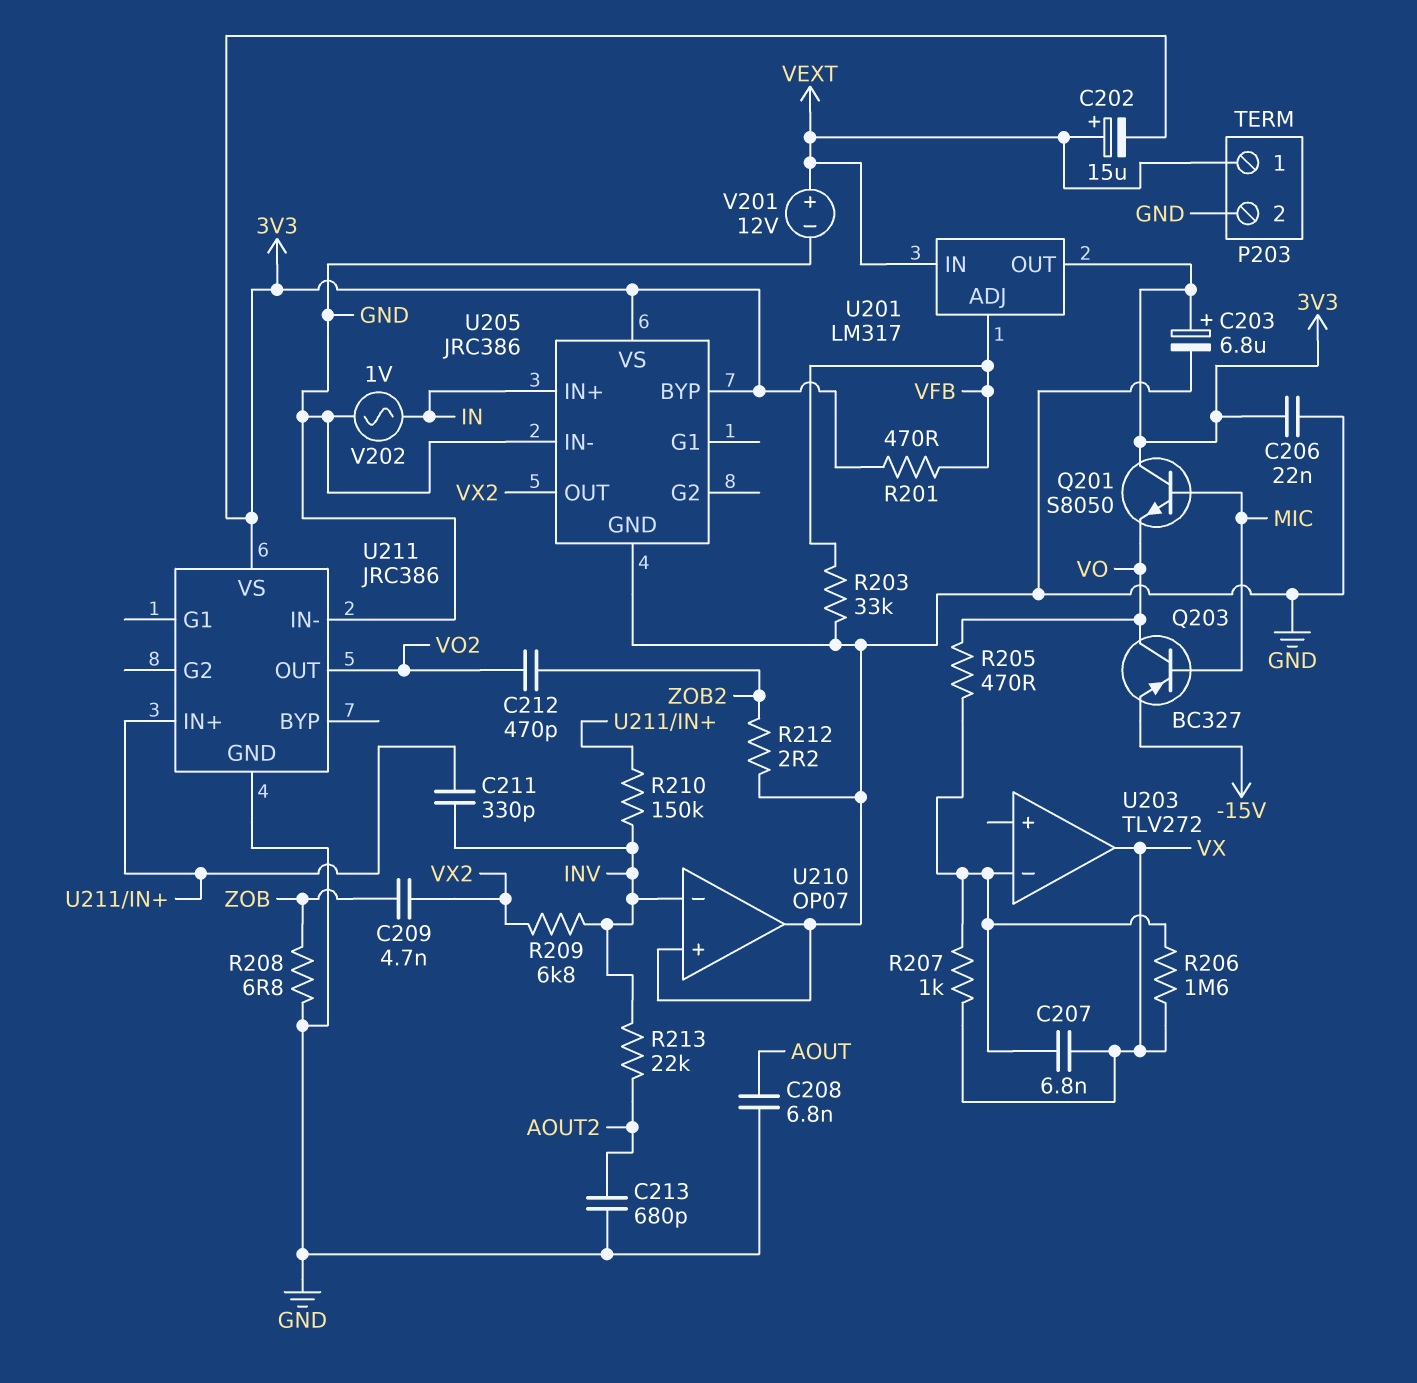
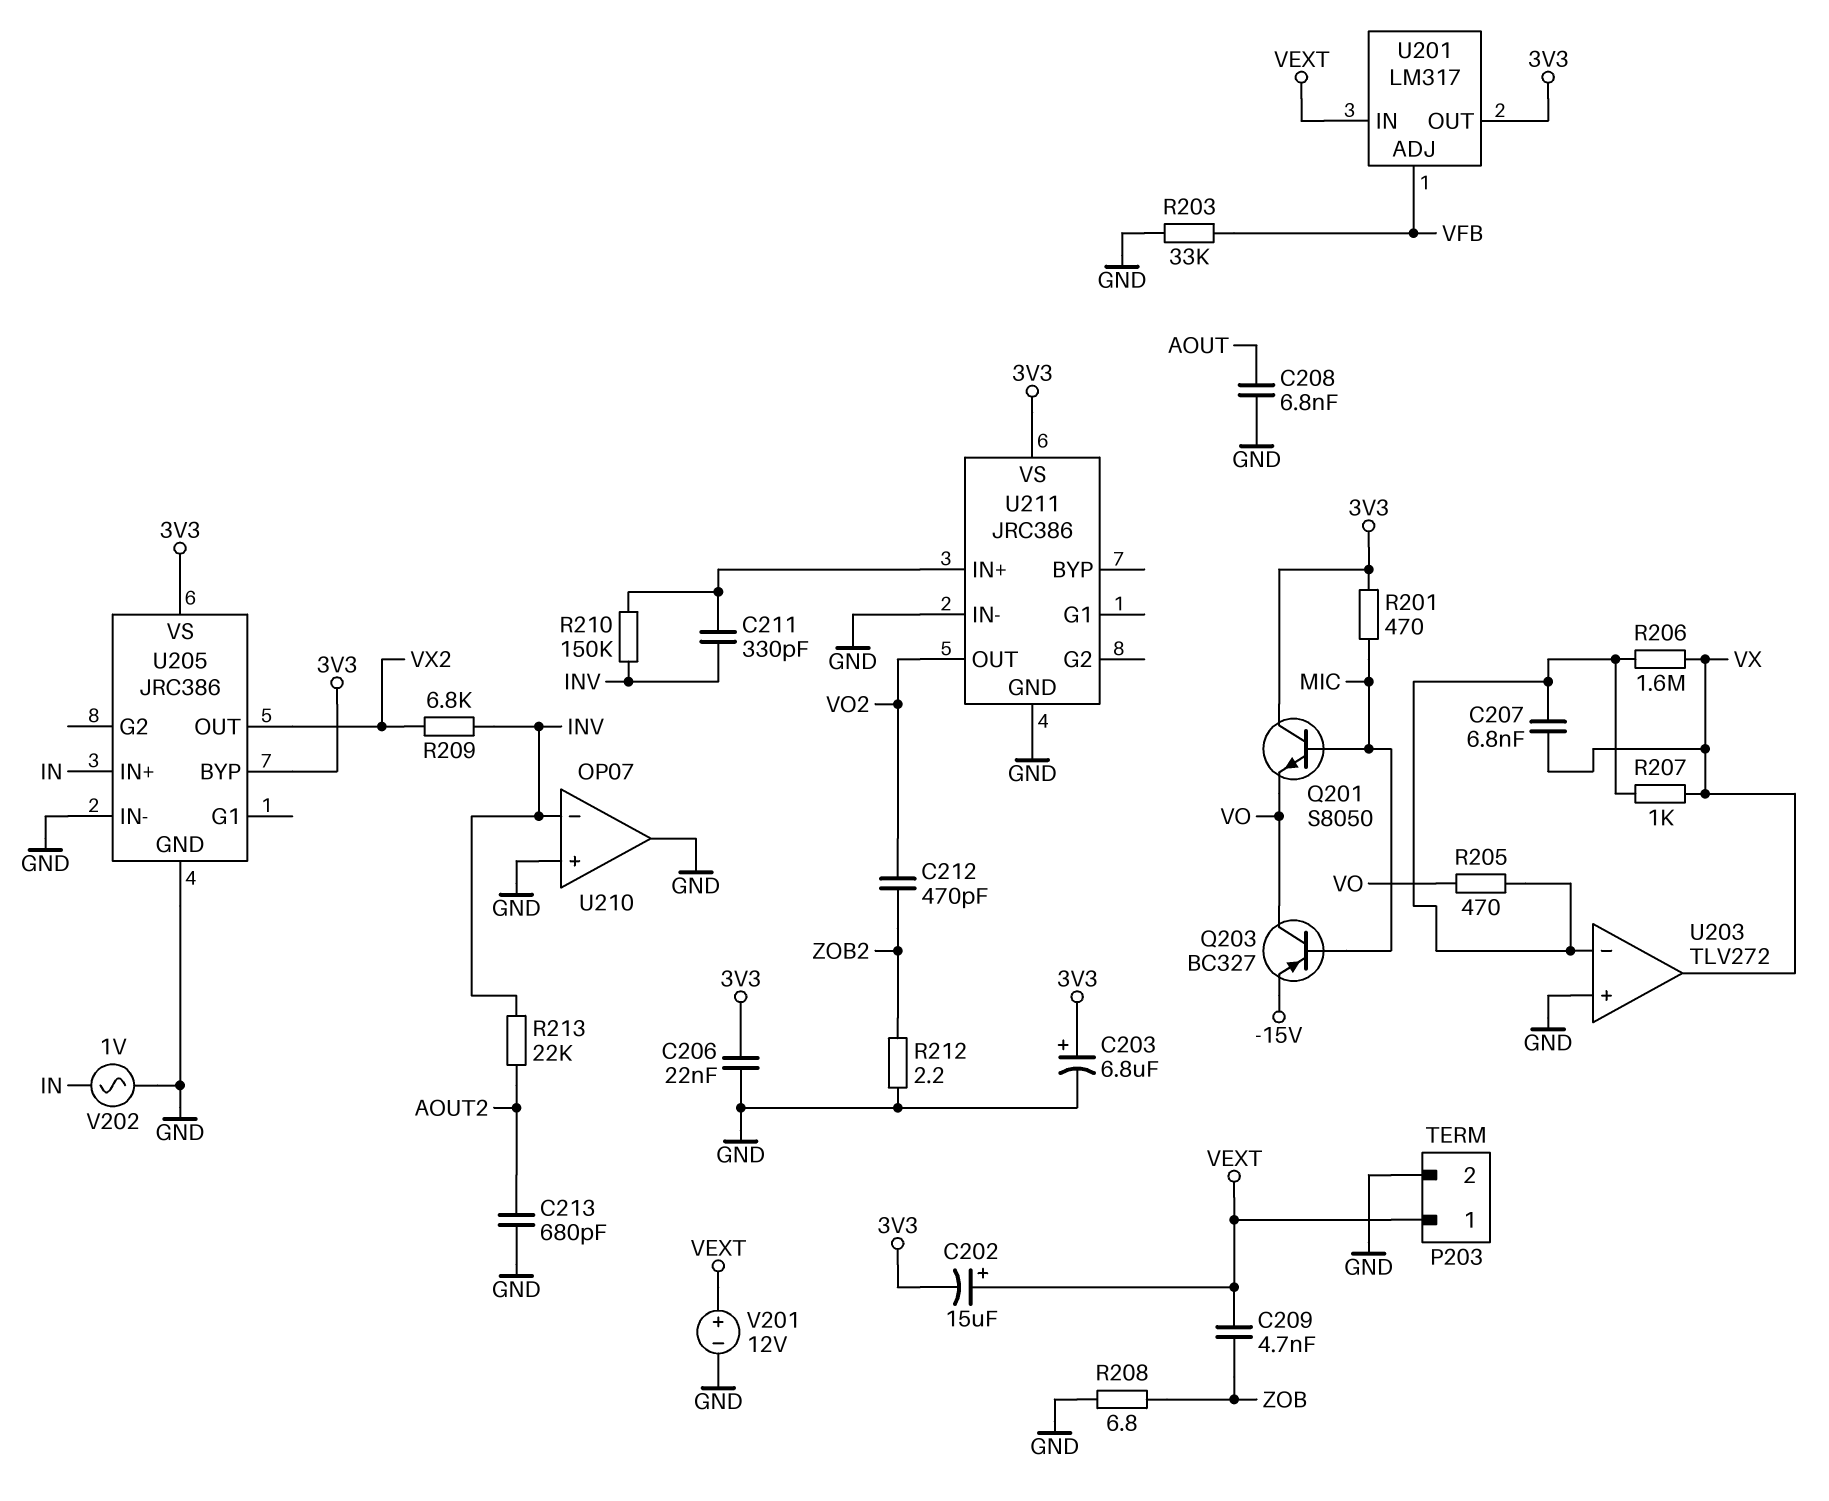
C209: 4.7nF (VX2, ZOB) -> 4.7nF (VEXT, ZOB)
R201: 470 (3V3, VFB) -> 470 (3V3, MIC)
U203 pin in+: none -> GND

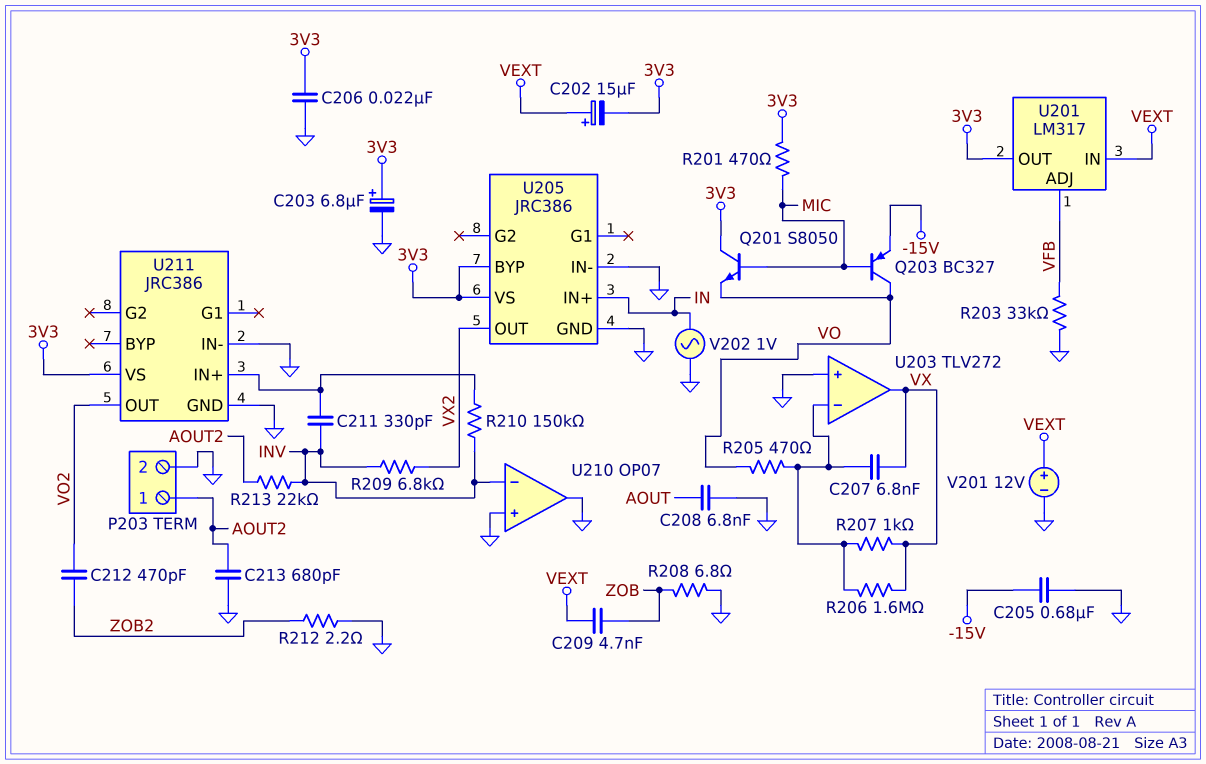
C205: none -> 680nF (-15V, GND)
P203 pin 1: VEXT -> AOUT2

